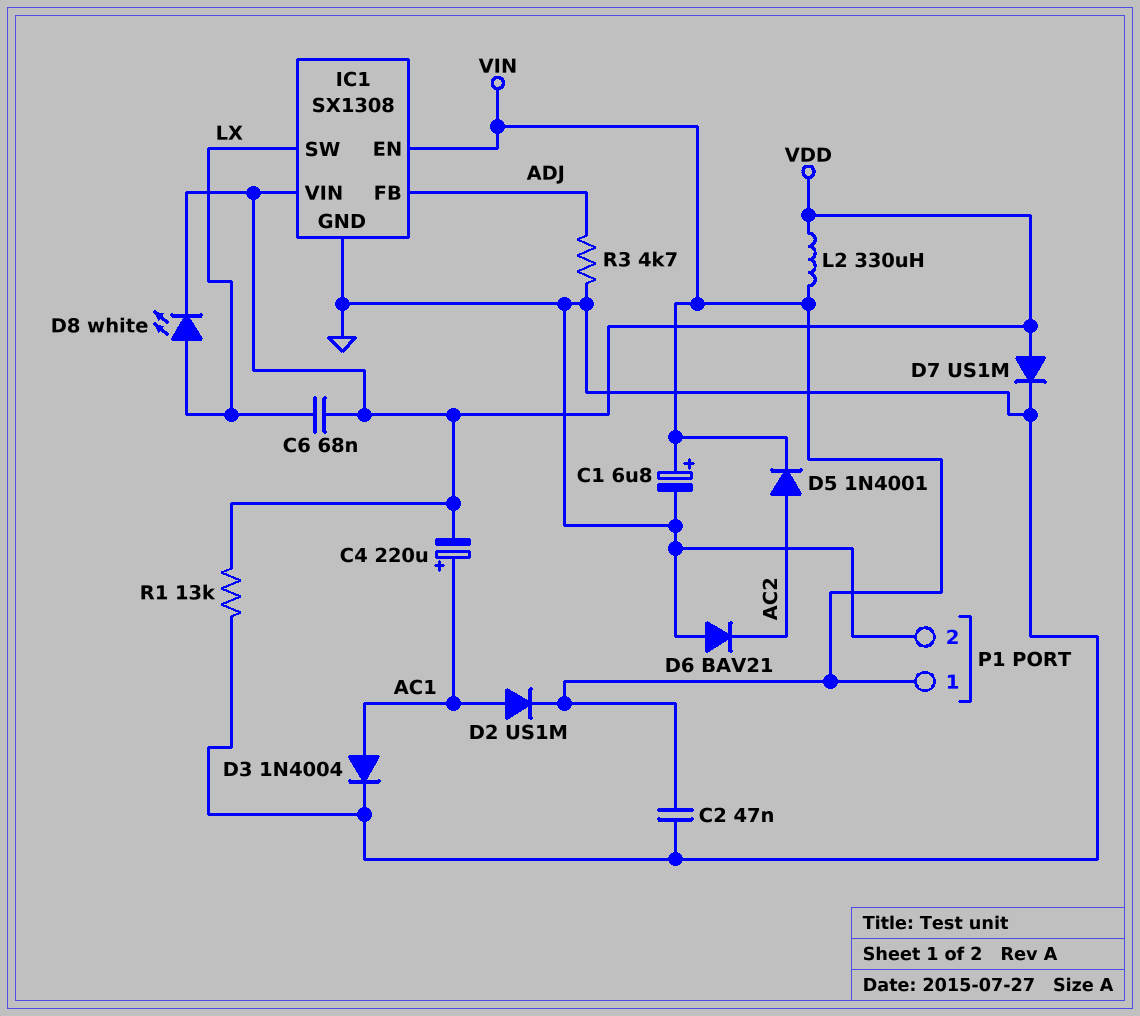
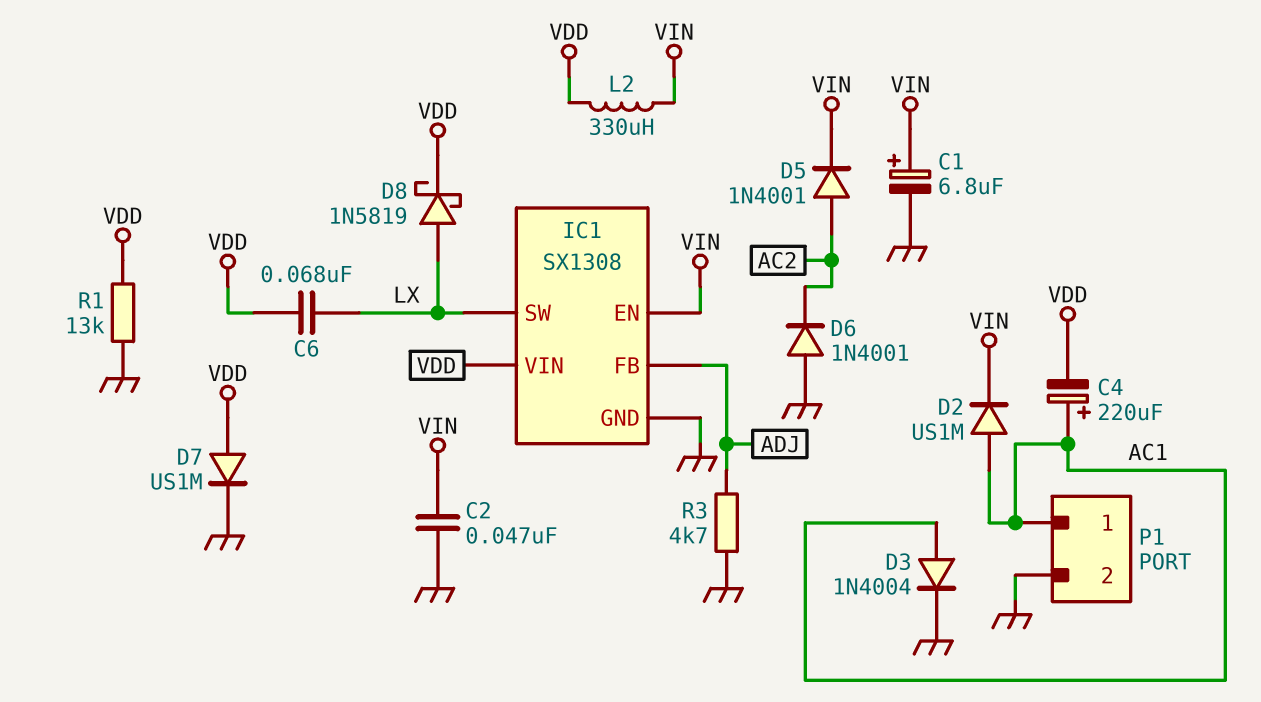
D6: diode BAV21 (A GND, K AC2) -> diode 1N4001 (A GND, K AC2)
D8: LED white (A LX, K VDD) -> schottky 1N5819 (A LX, K VDD)
P1 pin 1: VIN -> AC1

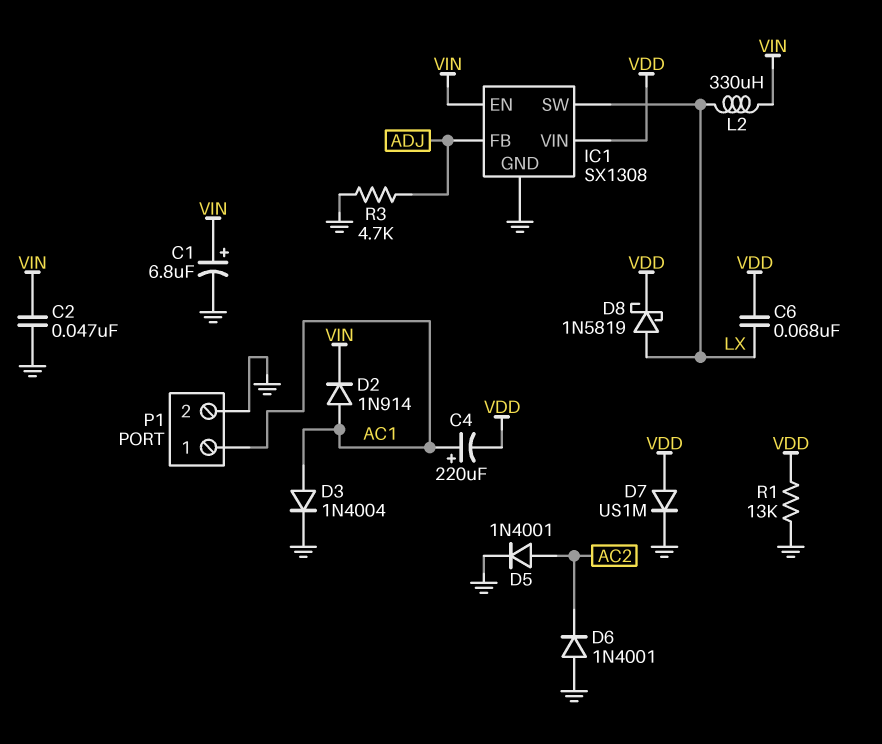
D2: diode US1M (A AC1, K VIN) -> diode 1N914 (A AC1, K VIN)
D5: diode 1N4001 (A AC2, K VIN) -> diode 1N4001 (A AC2, K GND)
L2: 330uH (VDD, VIN) -> 330uH (LX, VIN)

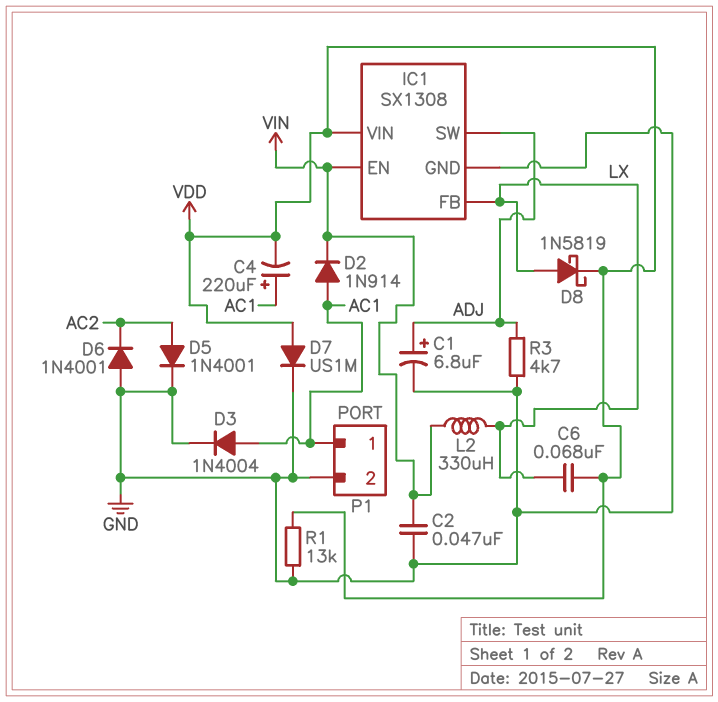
C1: 6.8uF (plus VIN, minus GND) -> 6.8uF (plus ADJ, minus GND)
IC1 pin FB: ADJ -> LX
IC1 pin SW: LX -> ADJ

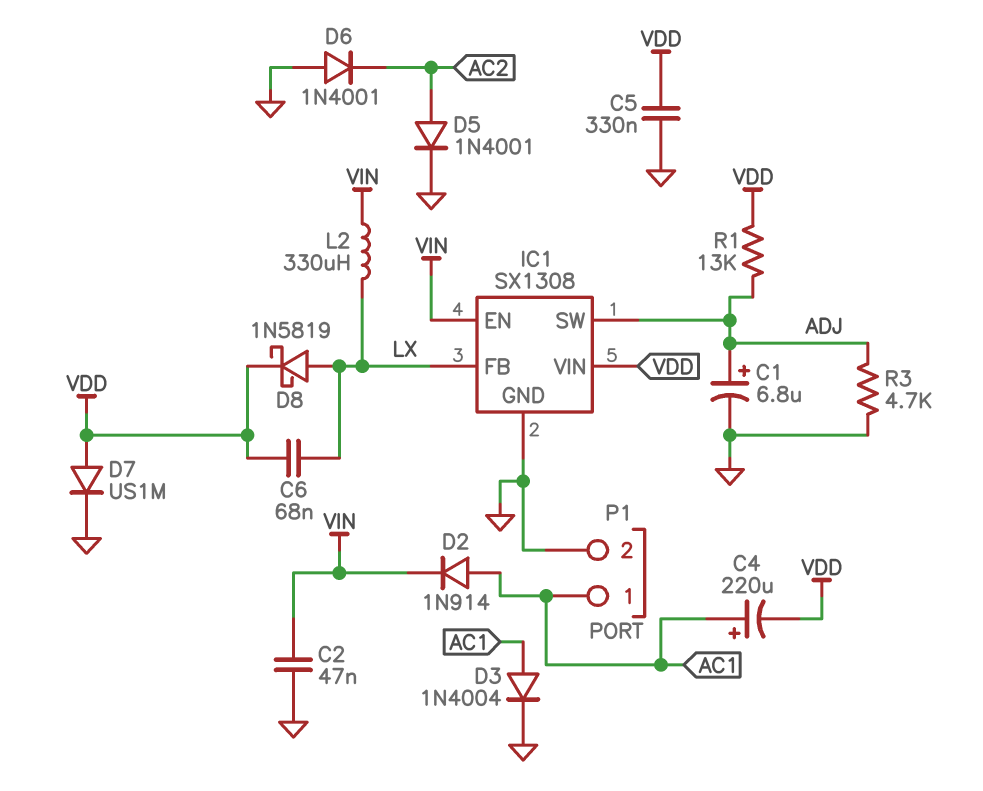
C5: none -> 330nF (GND, VDD)
R1: 13k (GND, VDD) -> 13k (ADJ, VDD)

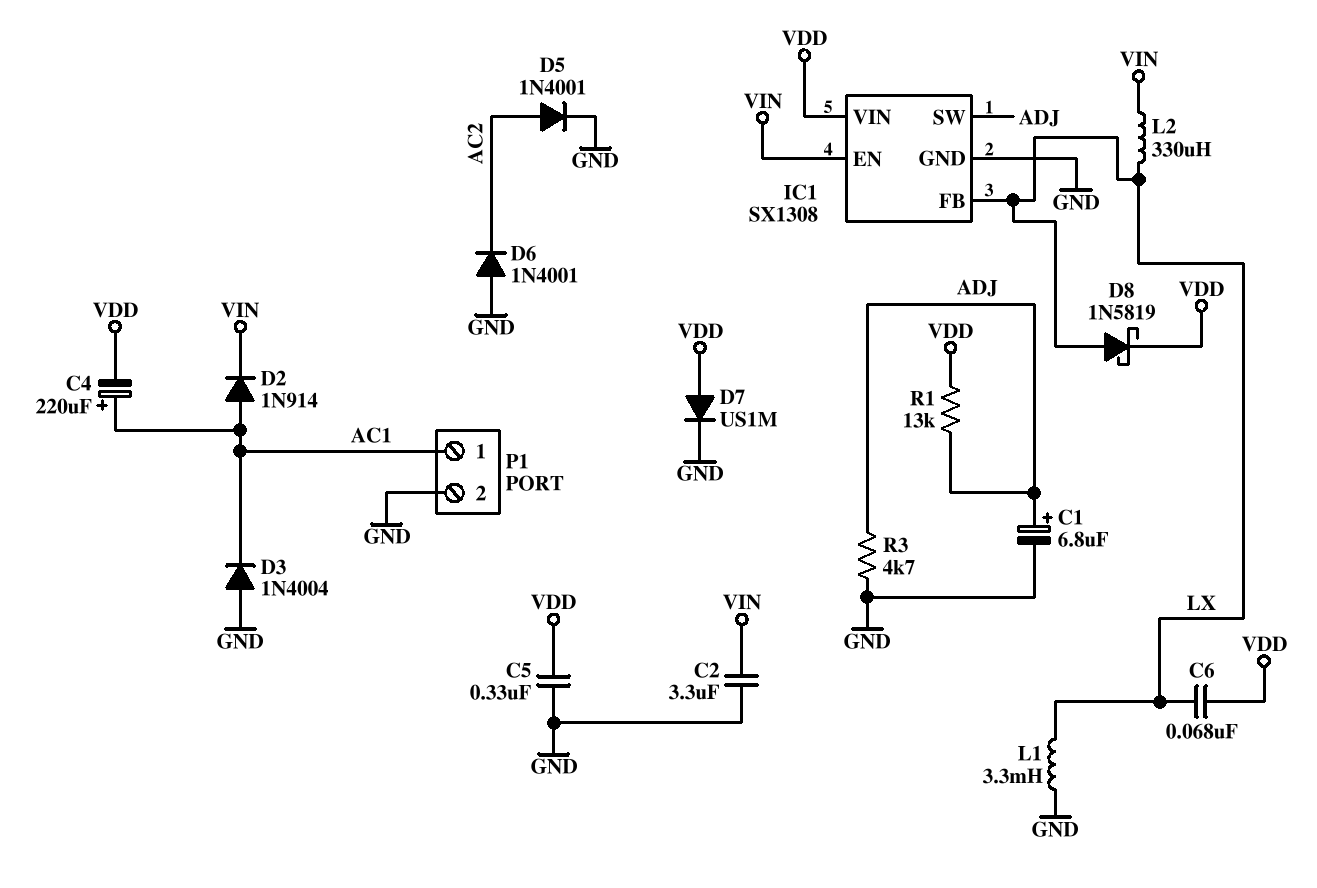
C2: 47nF (GND, VIN) -> 3.3uF (GND, VIN)
D3: diode 1N4004 (A AC1, K GND) -> diode 1N4004 (A GND, K AC1)
L1: none -> 3.3mH (GND, LX)

